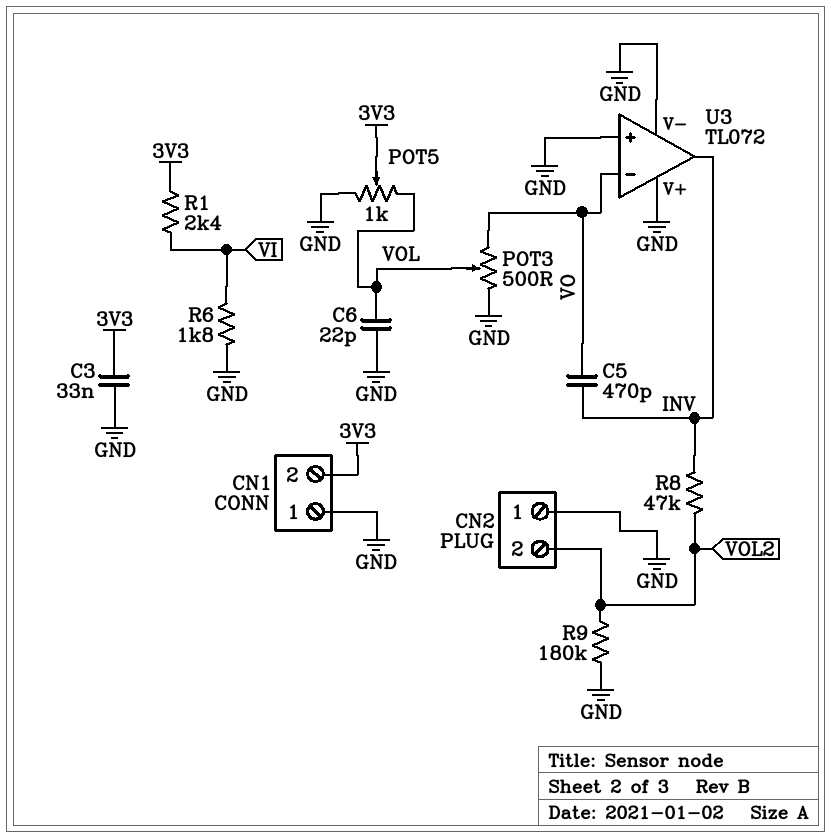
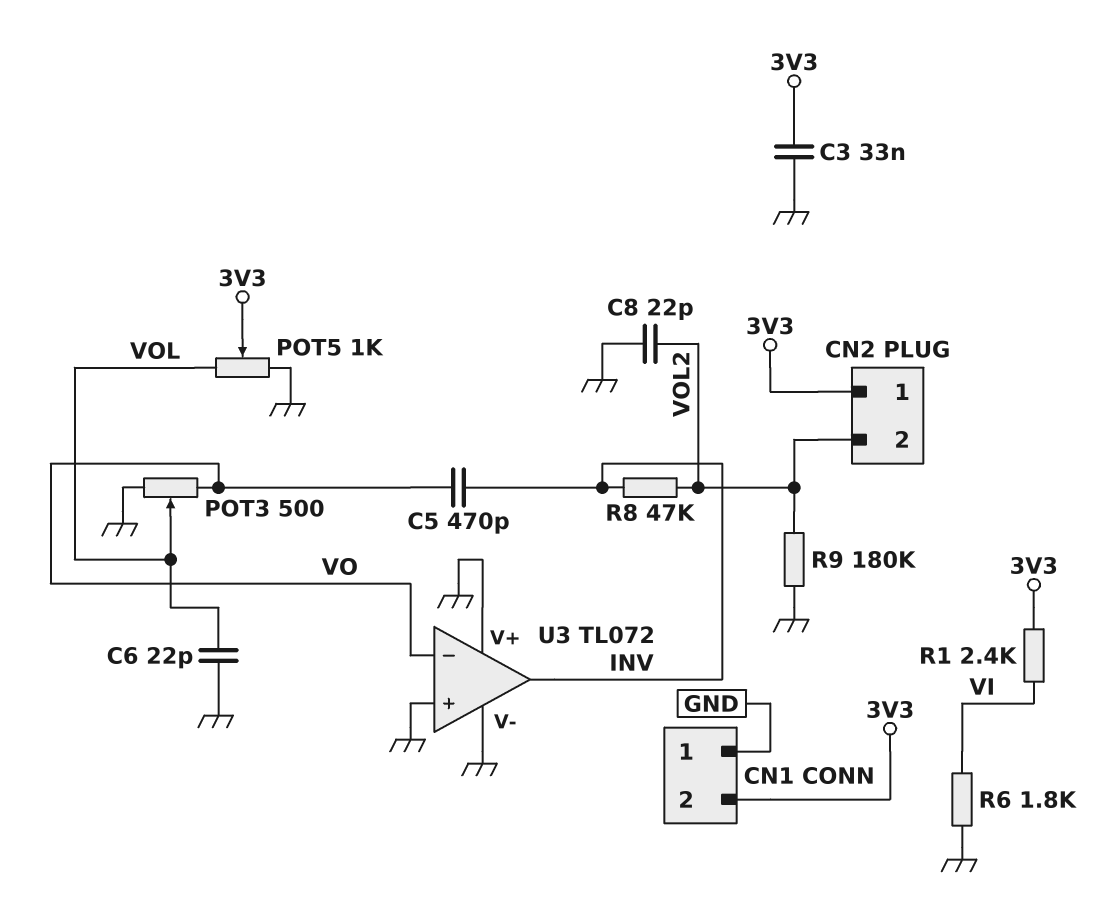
C8: none -> 22pF (GND, VOL2)
CN2 pin 1: GND -> 3V3

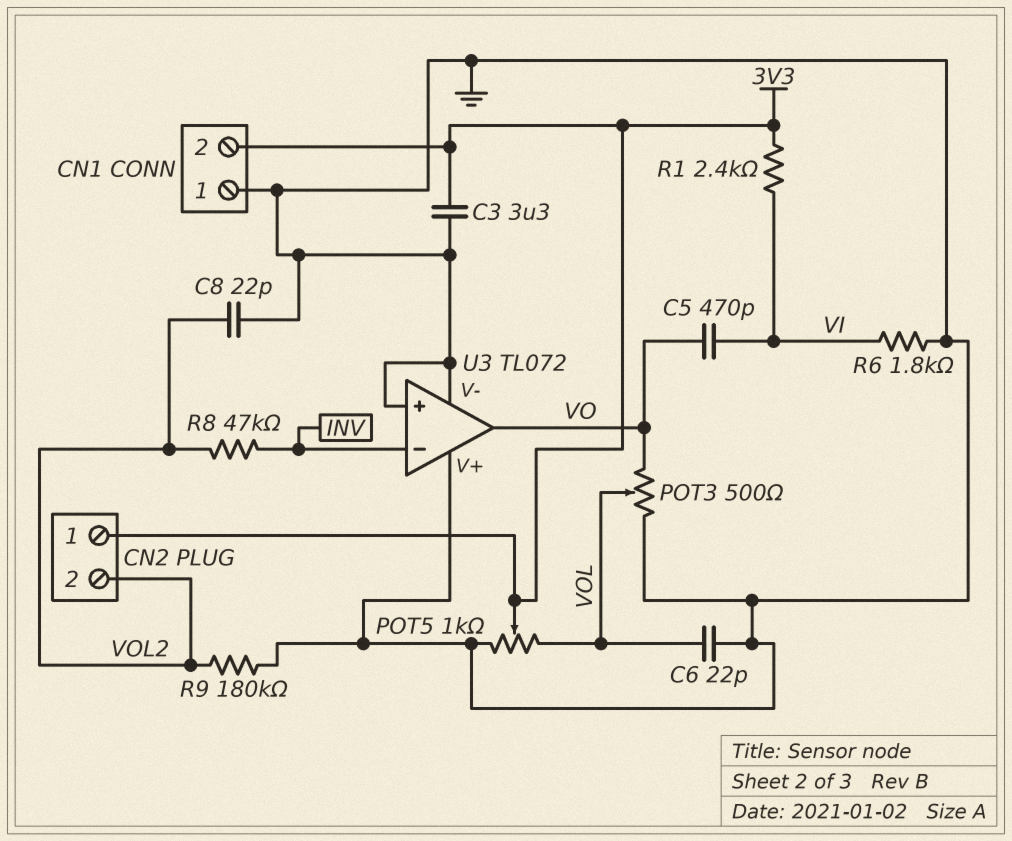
C3: 33nF (3V3, GND) -> 3.3uF (3V3, GND)
C5: 470pF (INV, VO) -> 470pF (VI, VO)
U3 pin in-: VO -> INV
U3 pin out: INV -> VO

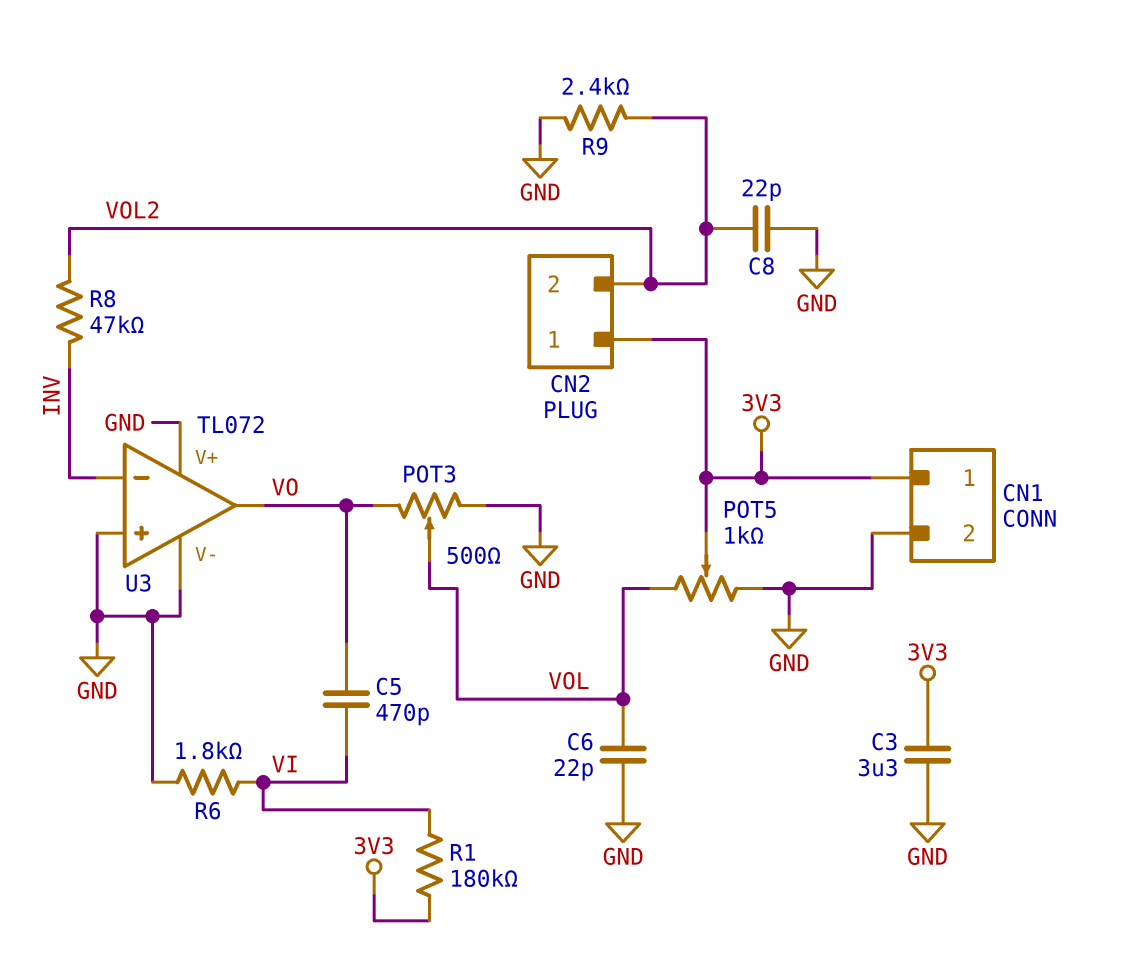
CN1 pin 1: GND -> 3V3
CN1 pin 2: 3V3 -> GND
R1: 2.4k (3V3, VI) -> 180k (3V3, VI)
R9: 180k (GND, VOL2) -> 2.4k (GND, VOL2)

